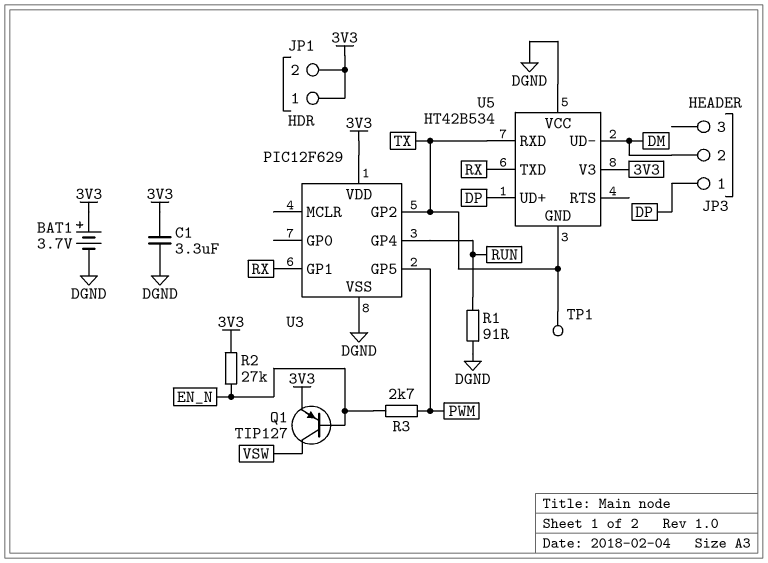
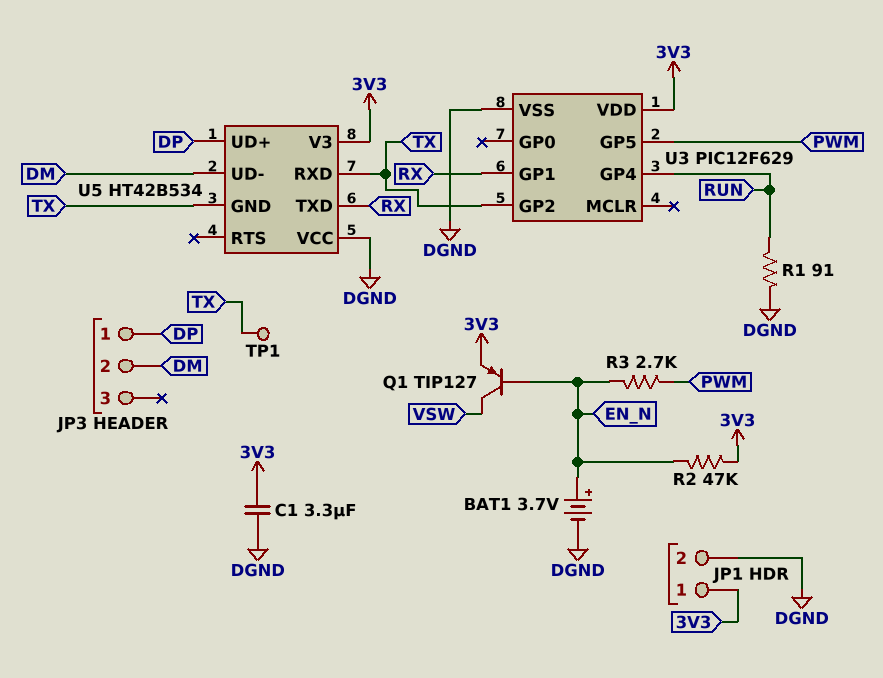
BAT1: 3.7V (plus 3V3, minus DGND) -> 3.7V (plus EN_N, minus DGND)
JP1 pin 2: 3V3 -> DGND
R2: 27k (3V3, EN_N) -> 47k (3V3, EN_N)

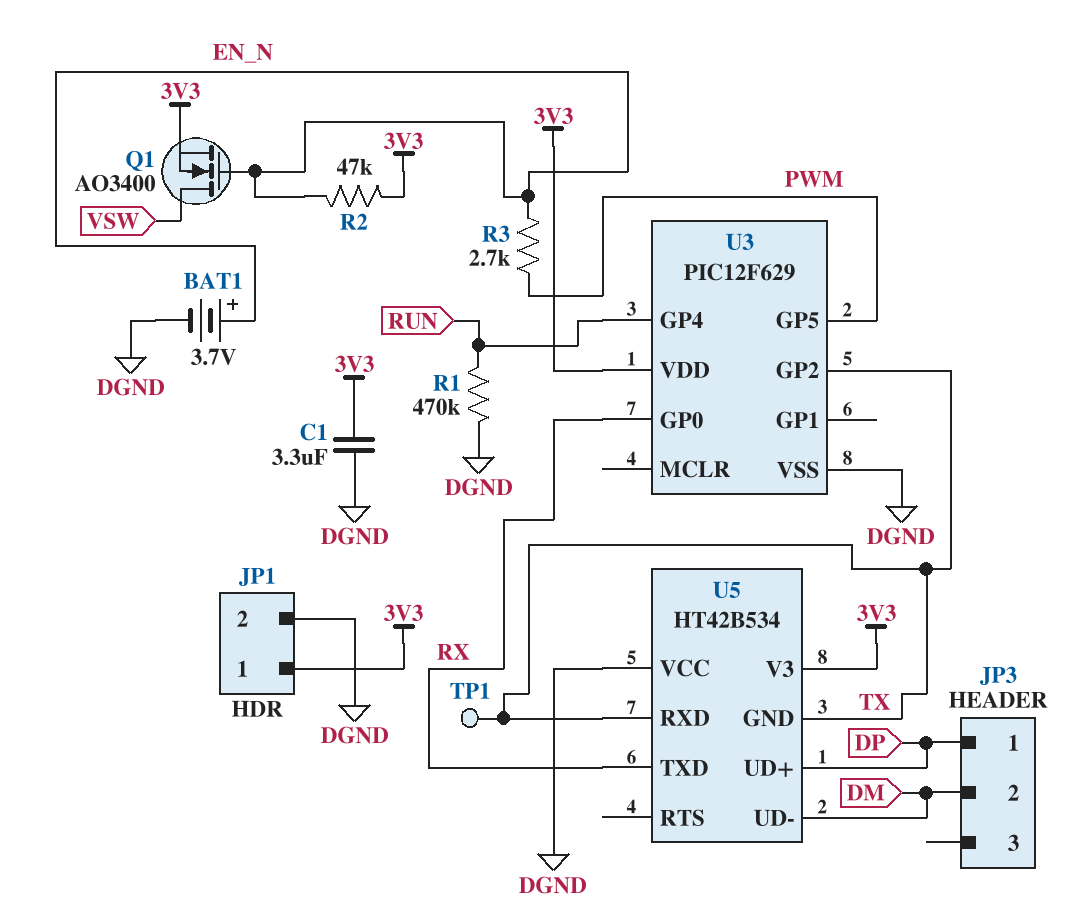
Q1: PNP TIP127 (B EN_N, C VSW, E 3V3) -> NMOS AO3400 (G EN_N, D VSW, S 3V3)
R1: 91 (DGND, RUN) -> 470k (DGND, RUN)
U3 pin GP0: none -> RX
U3 pin GP1: RX -> none

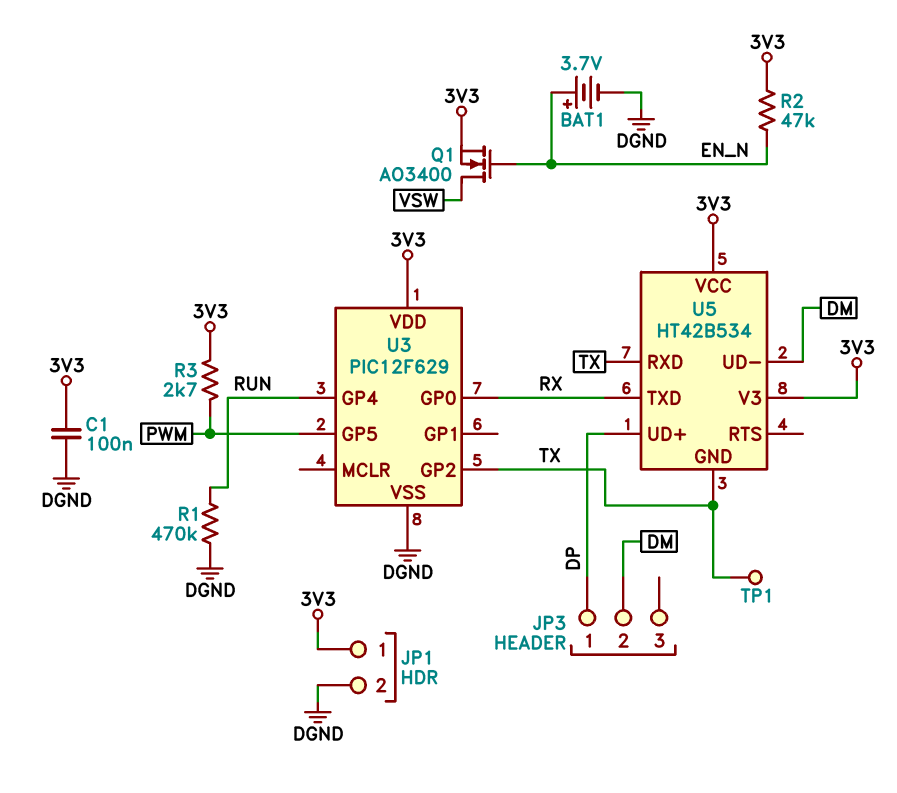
C1: 3.3uF (3V3, DGND) -> 100nF (3V3, DGND)
R3: 2.7k (EN_N, PWM) -> 2.7k (3V3, PWM)
U5 pin VCC: DGND -> 3V3

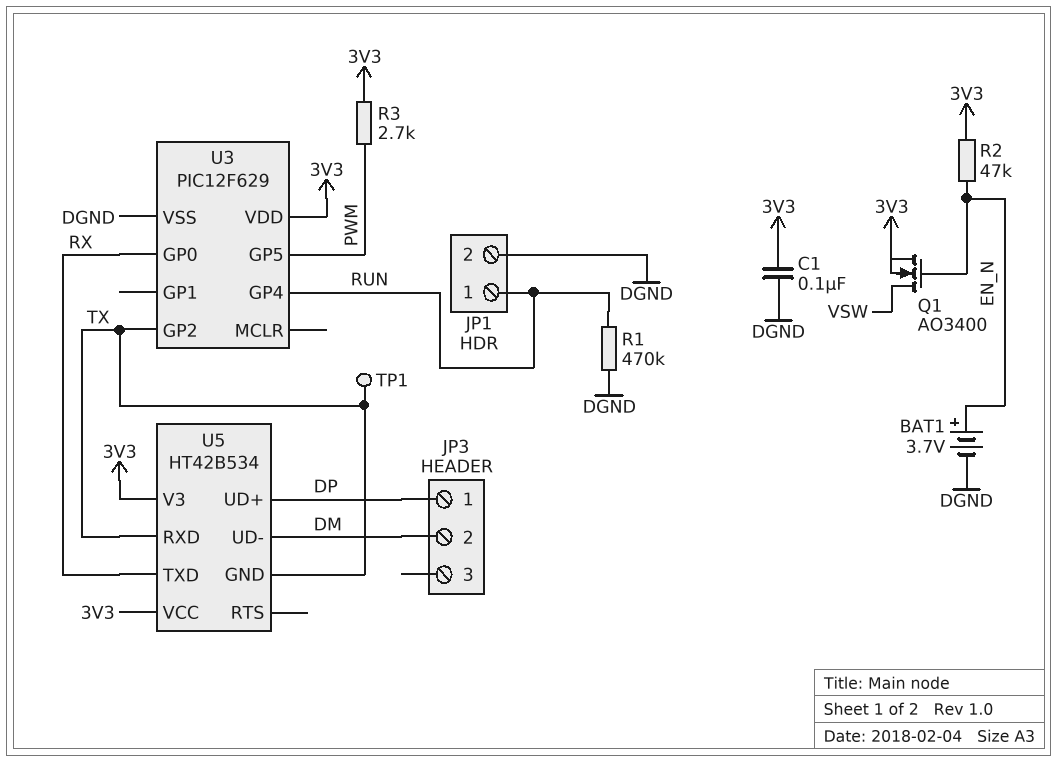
JP1 pin 1: 3V3 -> RUN

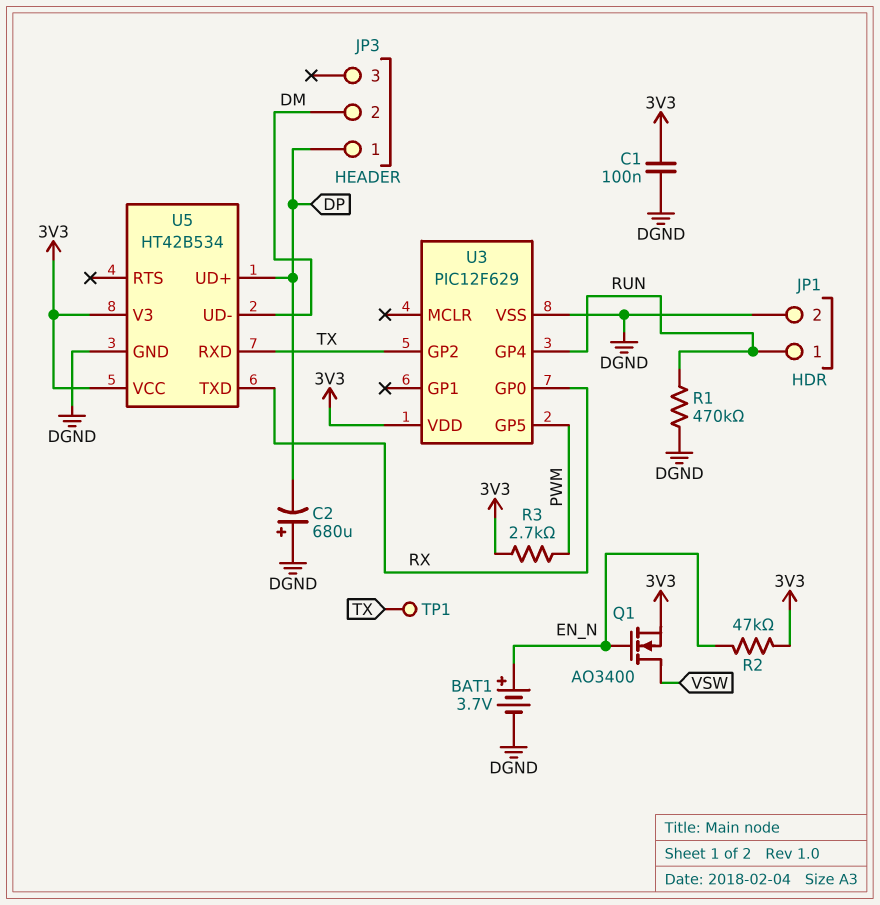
C2: none -> 680uF (plus DGND, minus DP)
U5 pin GND: TX -> DGND

